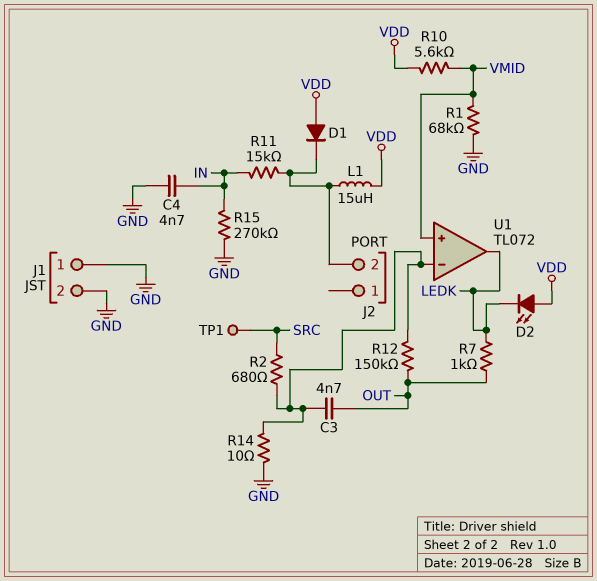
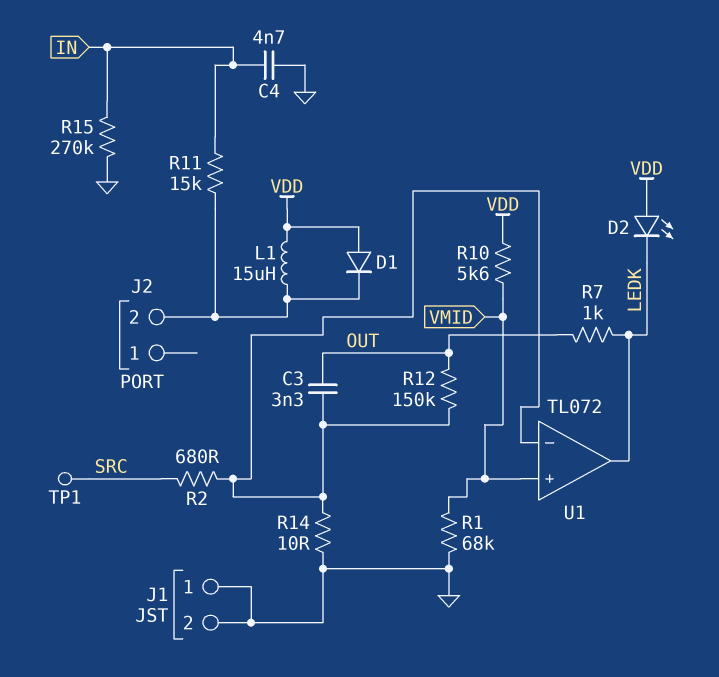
C3: 4.7nF (OUT, U1/in-) -> 3.3nF (OUT, U1/in-)

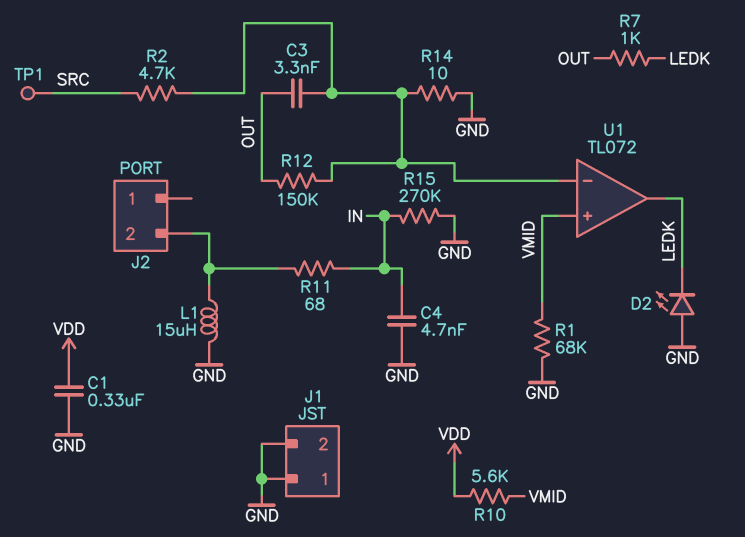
C1: none -> 330nF (GND, VDD)
D1: diode (A VDD, K J2/2) -> none
D2: LED (A VDD, K LEDK) -> LED (A GND, K LEDK)
L1: 15uH (J2/2, VDD) -> 15uH (GND, J2/2)
R2: 680 (SRC, U1/in-) -> 4.7k (SRC, U1/in-)
R11: 15k (IN, J2/2) -> 68 (IN, J2/2)

